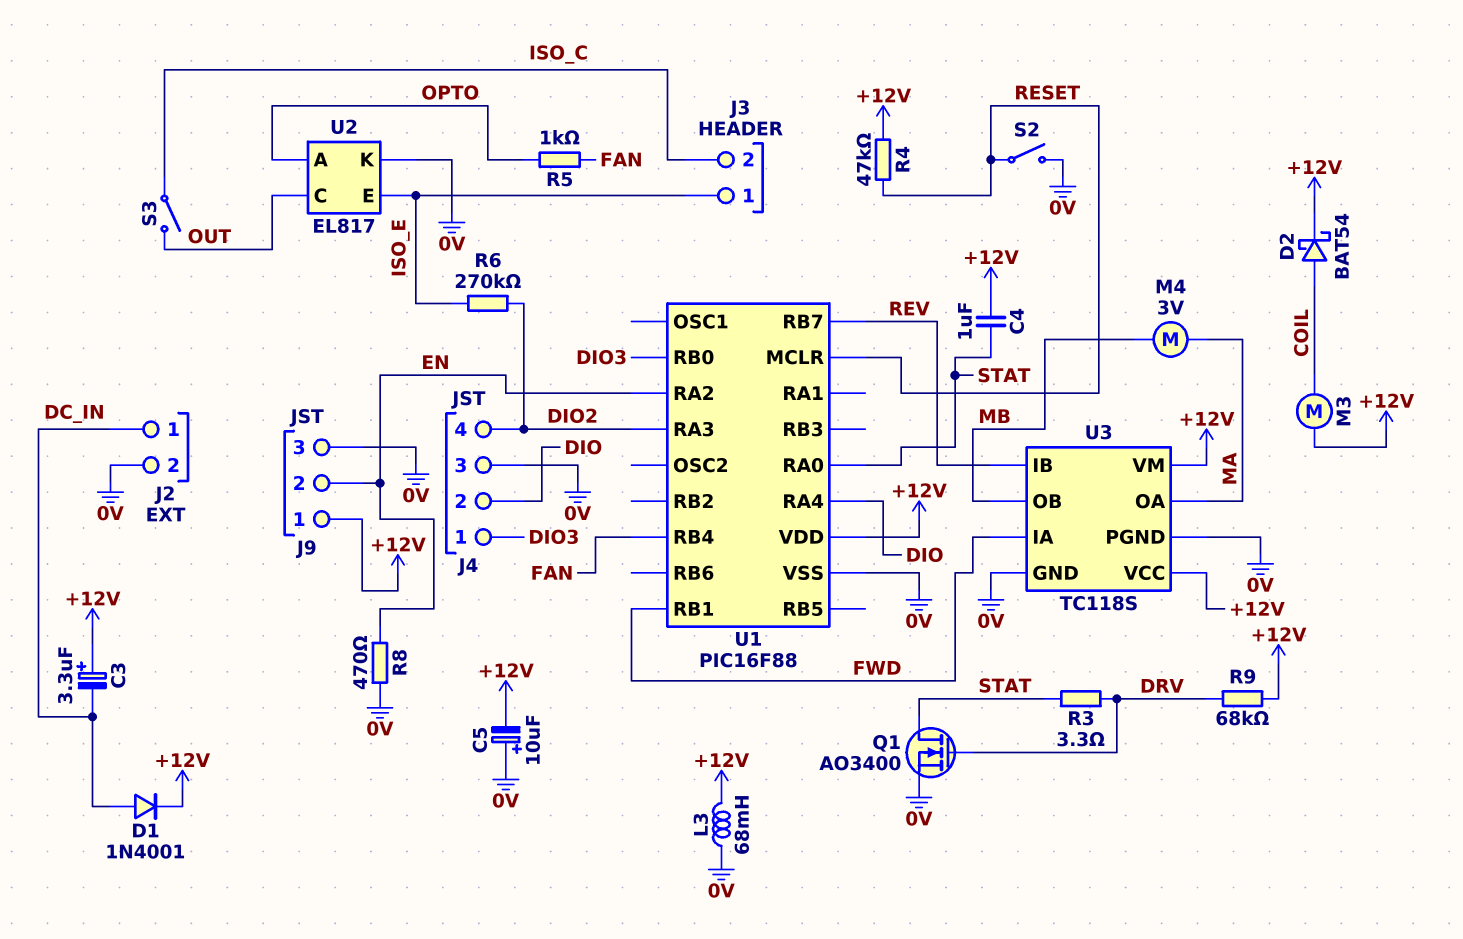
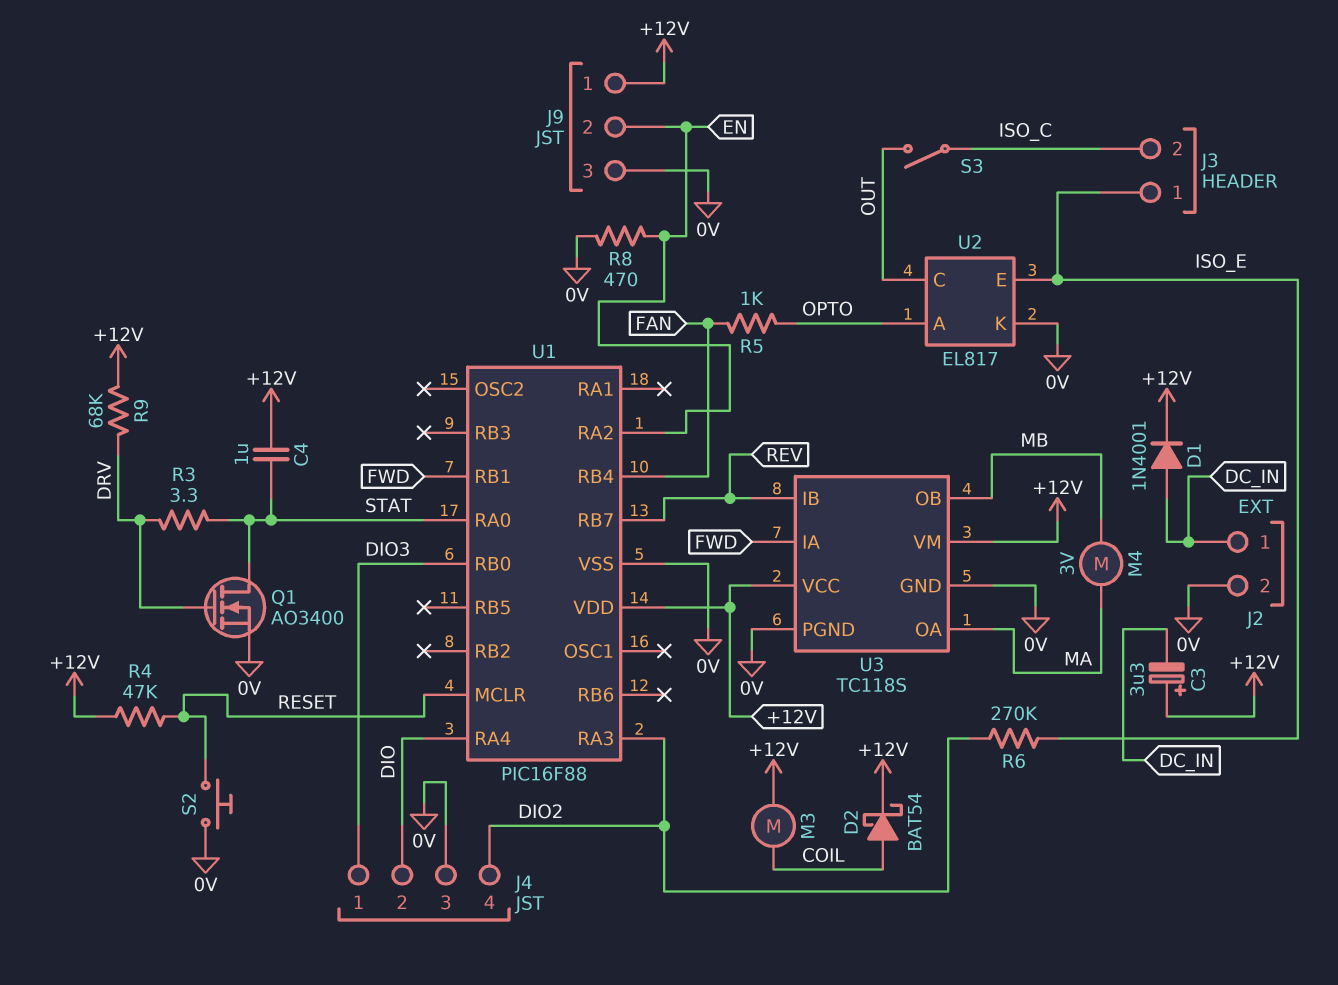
C5: 10uF (plus 0V, minus +12V) -> none
L3: 68mH (+12V, 0V) -> none
S2: switch (0V, RESET) -> button (0V, RESET)

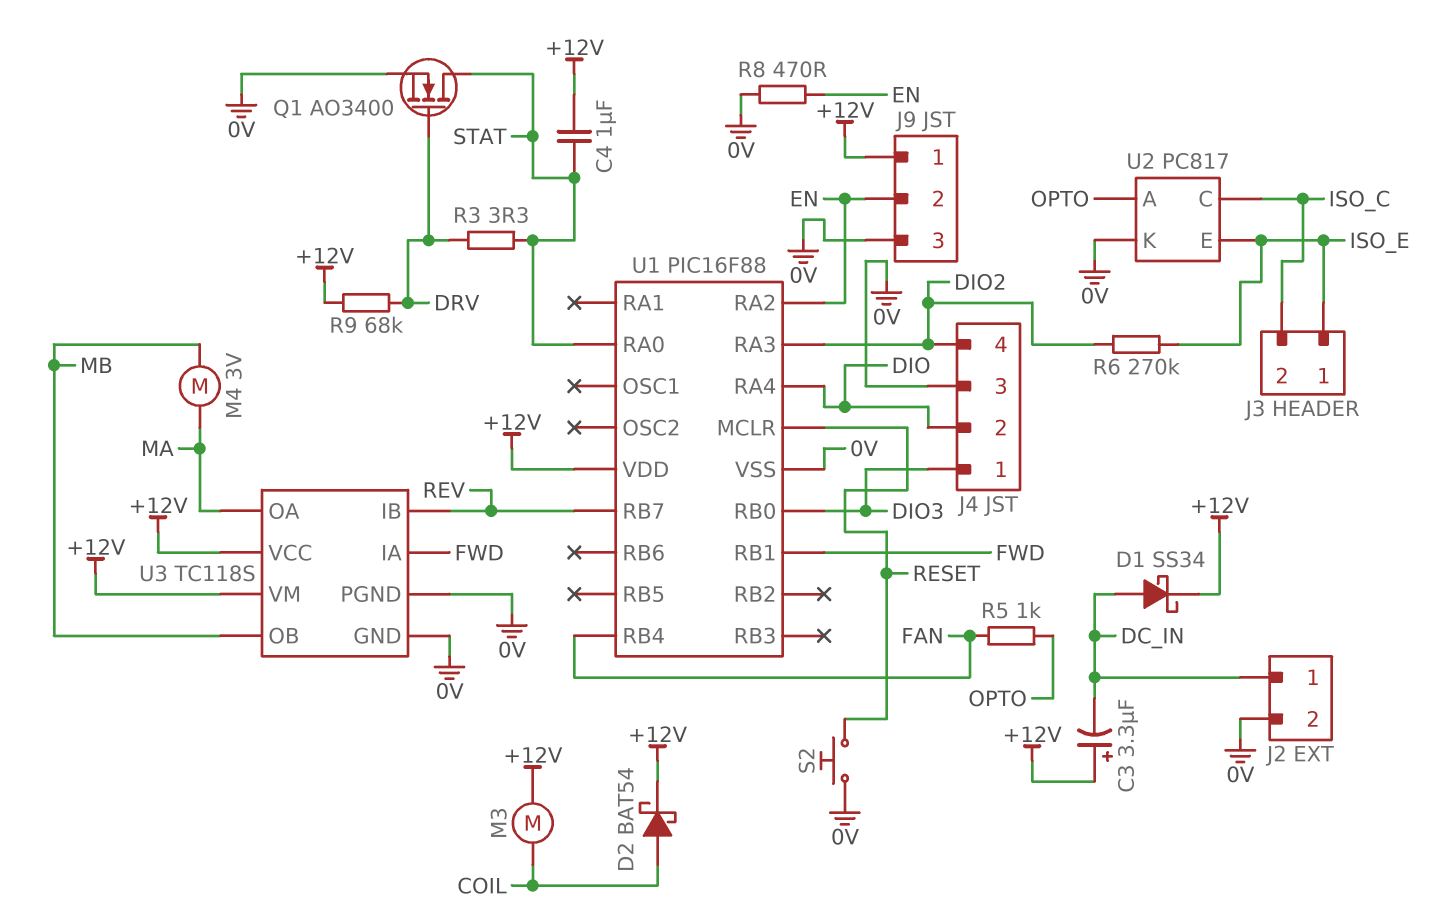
D1: diode 1N4001 (A DC_IN, K +12V) -> schottky SS34 (A DC_IN, K +12V)
R4: 47k (+12V, RESET) -> none
S3: switch (ISO_C, OUT) -> none
U2: EL817 -> PC817
U2 pin C: OUT -> ISO_C

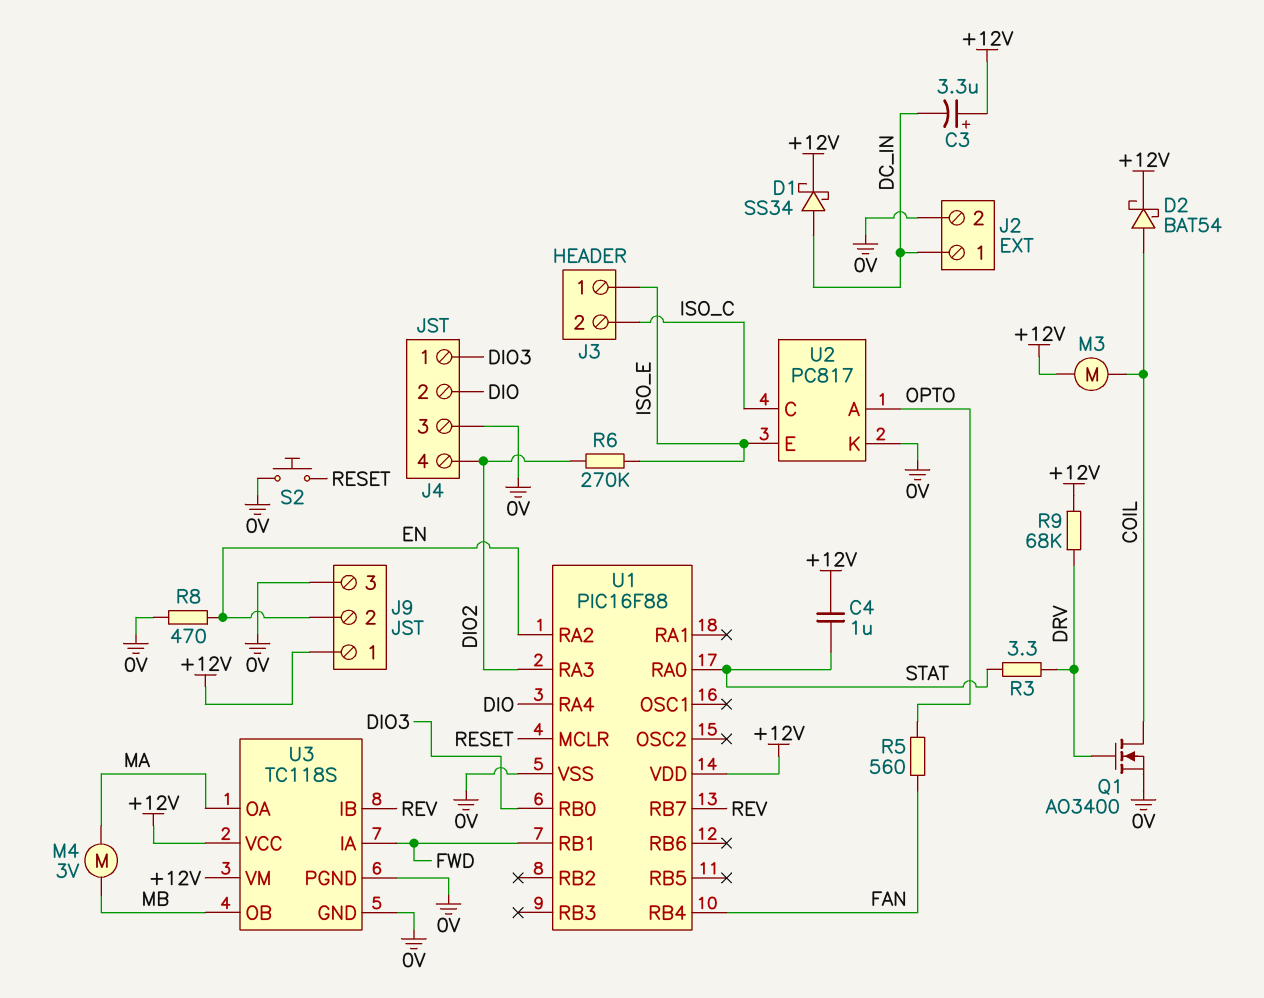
Q1: NMOS AO3400 (G DRV, D STAT, S 0V) -> NMOS AO3400 (G DRV, D COIL, S 0V)
R5: 1k (FAN, OPTO) -> 560 (FAN, OPTO)

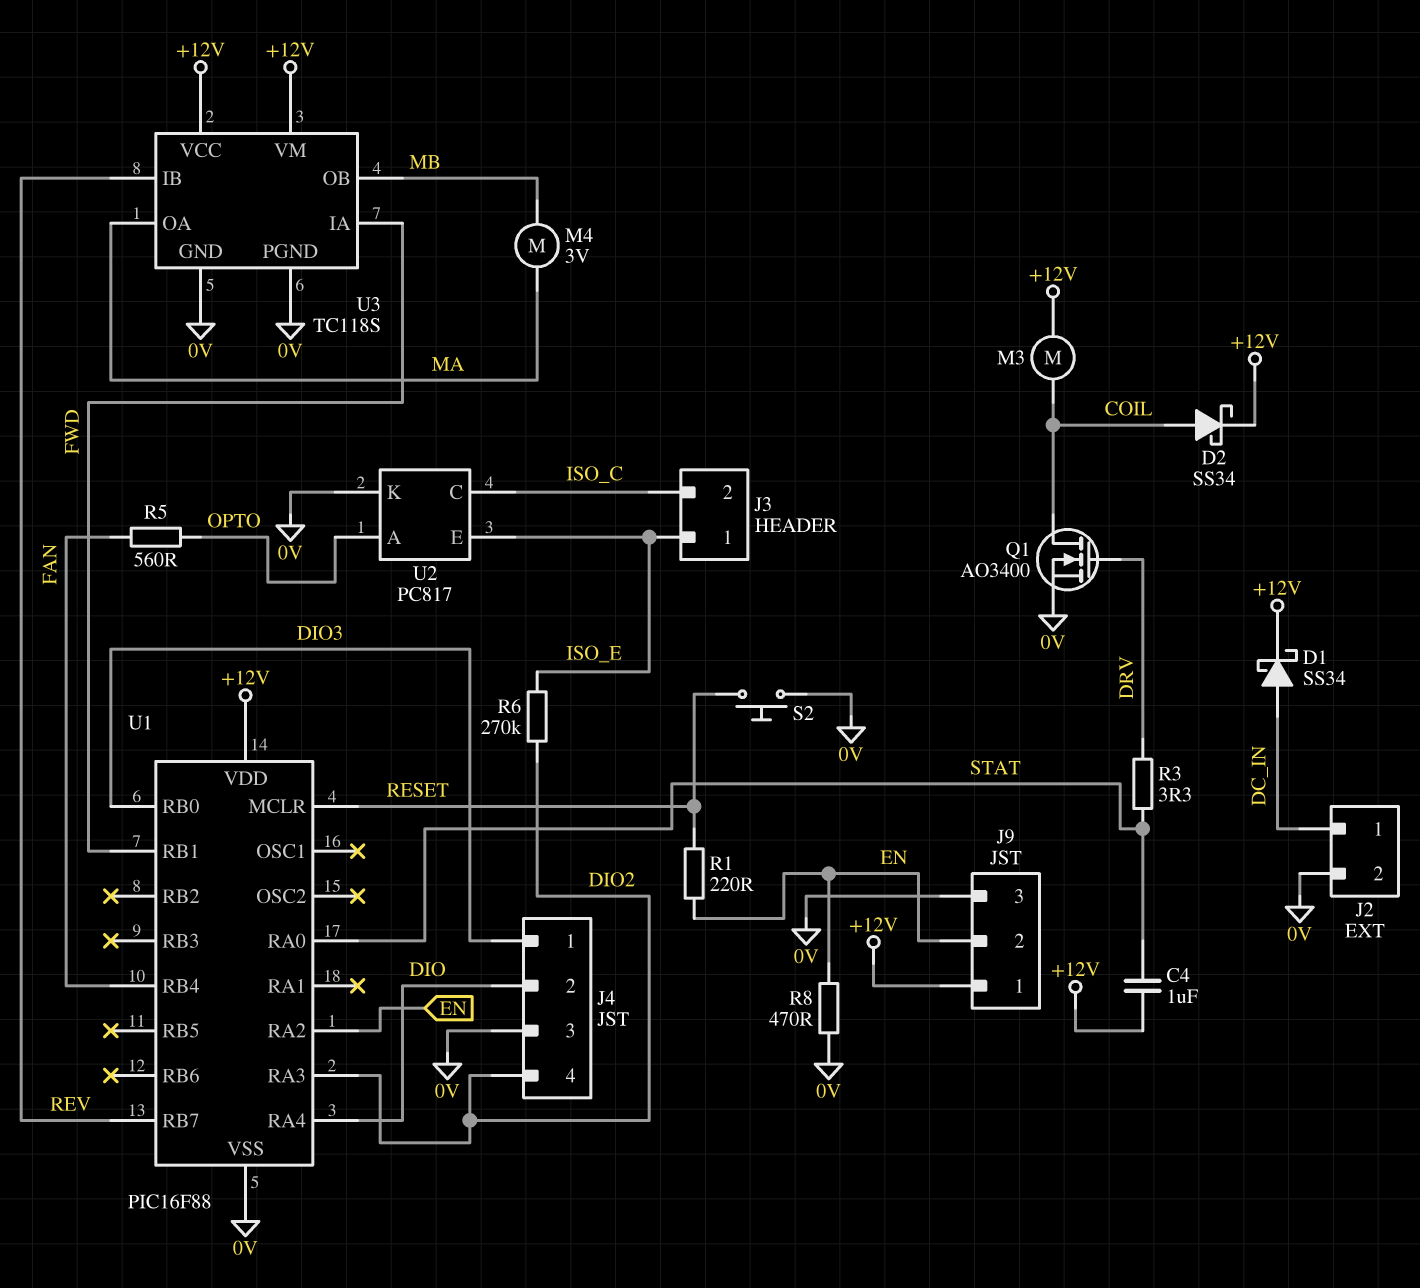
C3: 3.3uF (plus +12V, minus DC_IN) -> none
D2: schottky BAT54 (A COIL, K +12V) -> schottky SS34 (A COIL, K +12V)
R1: none -> 220 (EN, RESET)
R9: 68k (+12V, DRV) -> none

